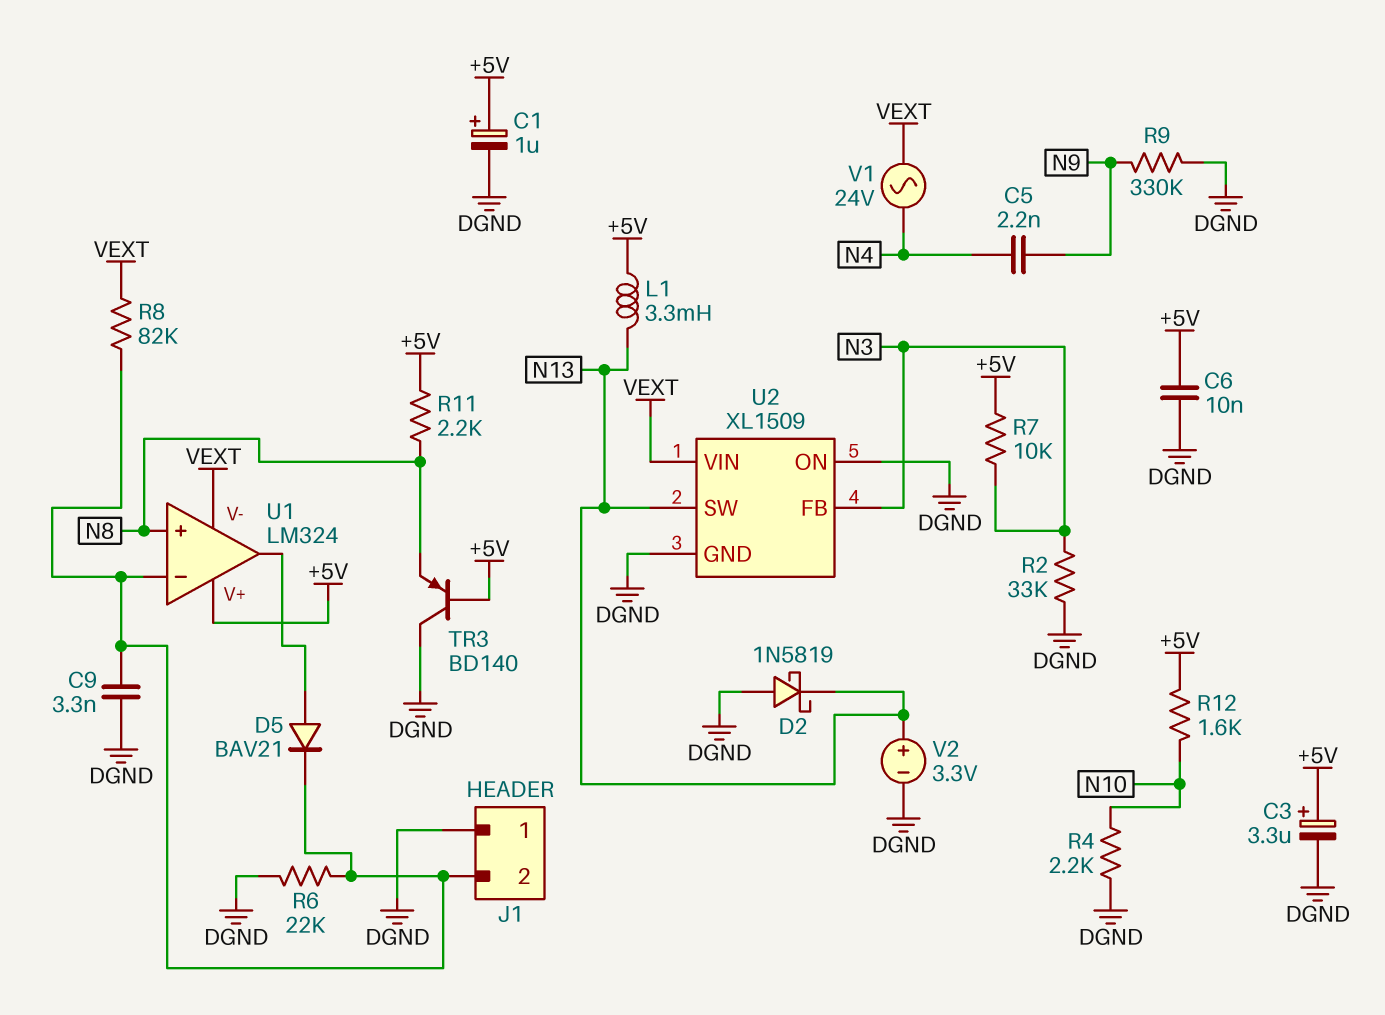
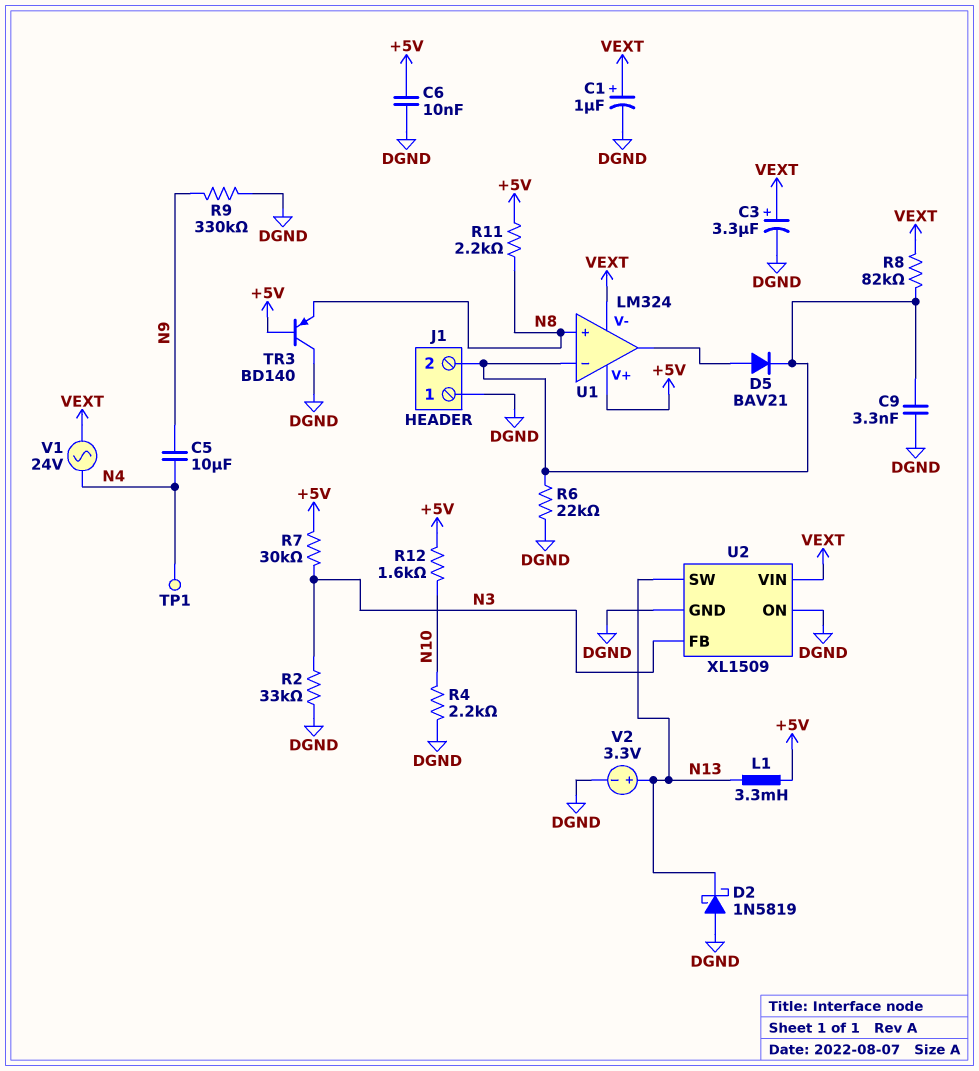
C1: 1uF (plus +5V, minus DGND) -> 1uF (plus VEXT, minus DGND)
C3: 3.3uF (plus +5V, minus DGND) -> 3.3uF (plus VEXT, minus DGND)
C5: 2.2nF (N4, N9) -> 10uF (N4, N9)
R7: 10k (+5V, N3) -> 30k (+5V, N3)
TP1: none -> test point (N4)

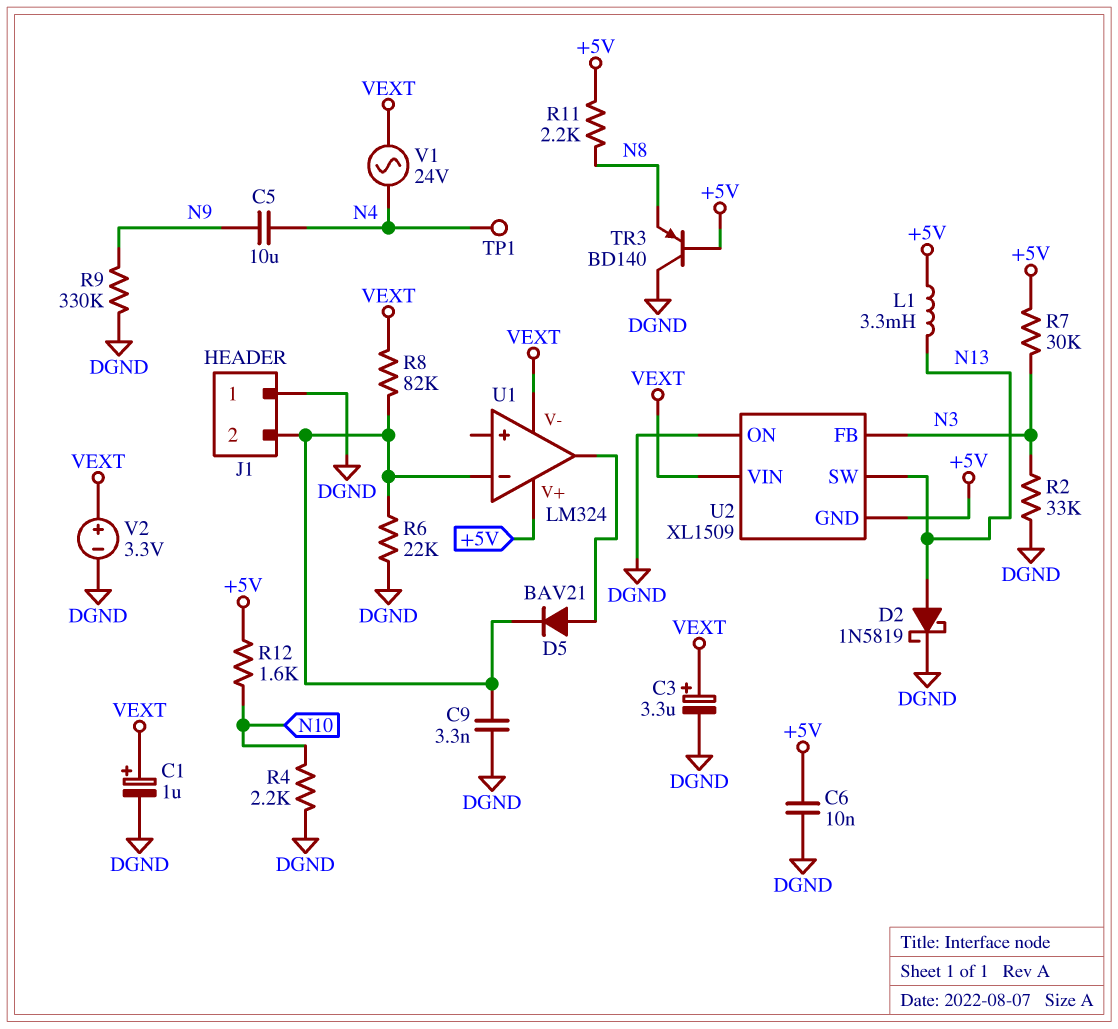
D2: schottky 1N5819 (A DGND, K N13) -> schottky 1N5819 (A N13, K DGND)
U1 pin in+: N8 -> none
U2 pin GND: DGND -> +5V
V2: 3.3V (plus N13, minus DGND) -> 3.3V (plus VEXT, minus DGND)

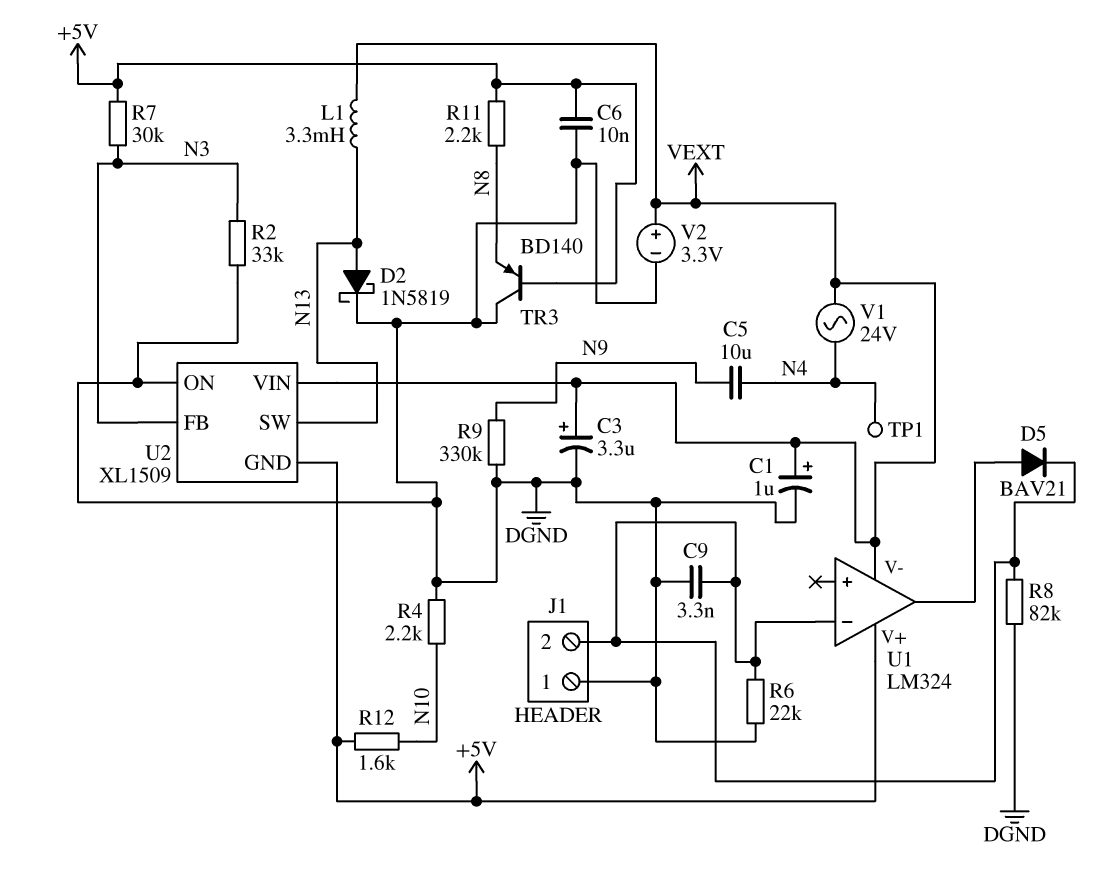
L1: 3.3mH (+5V, N13) -> 3.3mH (N13, VEXT)
R8: 82k (J1/2, VEXT) -> 82k (DGND, J1/2)

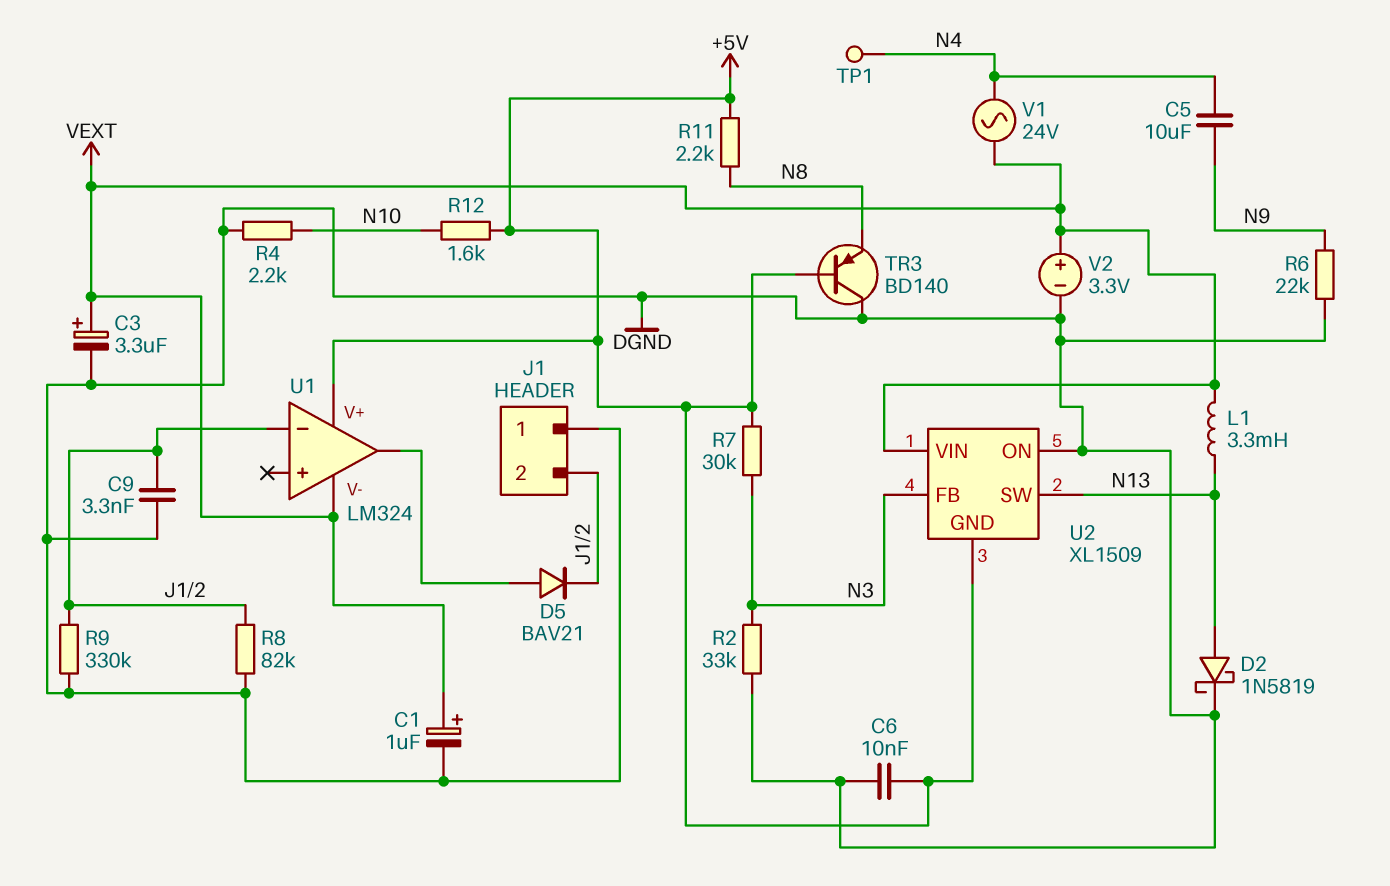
R6: 22k (DGND, J1/2) -> 22k (DGND, N9)
R9: 330k (DGND, N9) -> 330k (DGND, J1/2)

